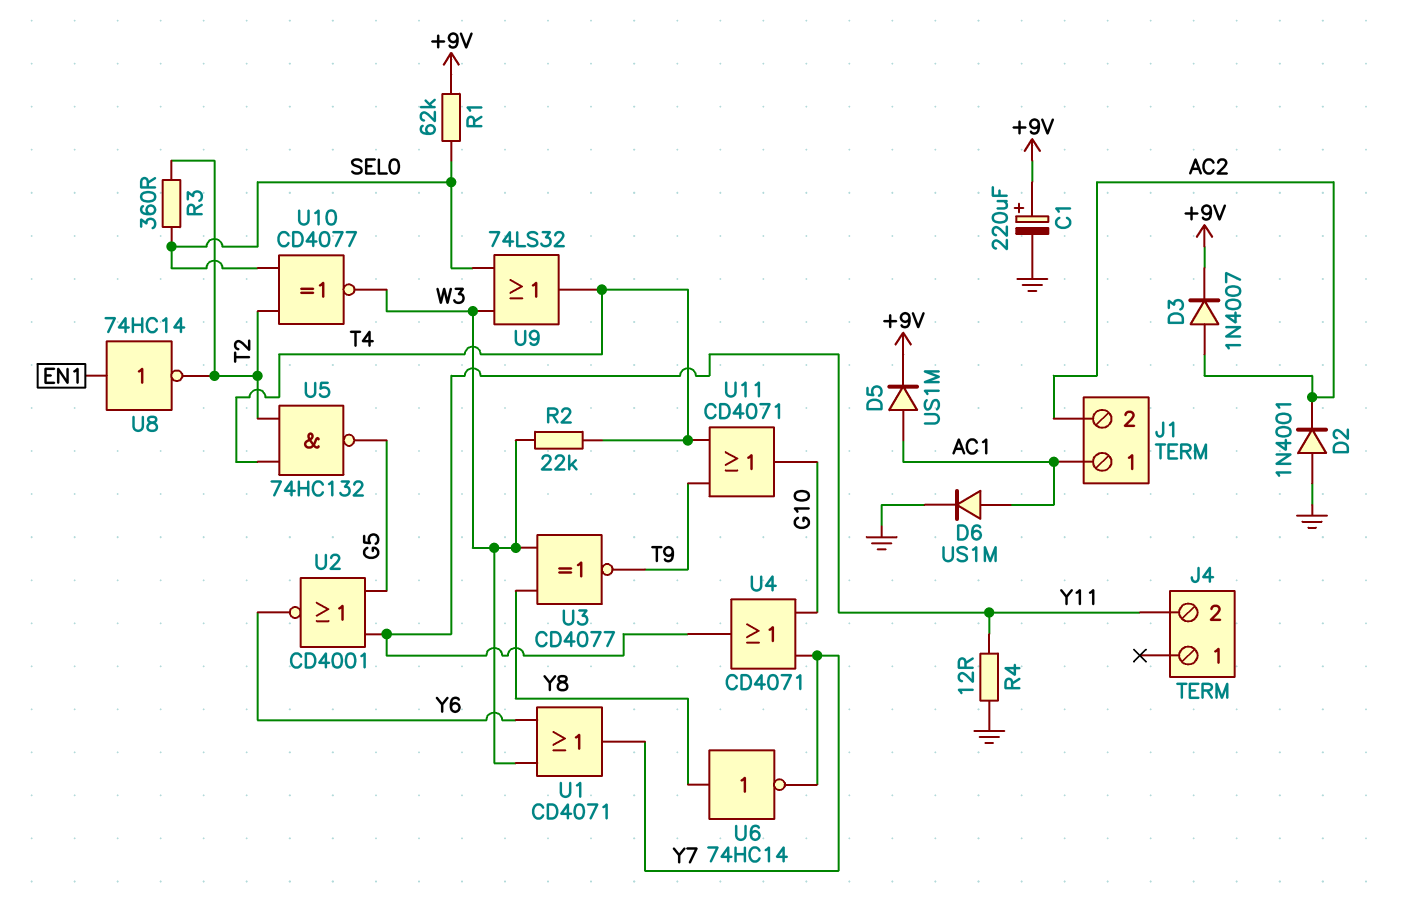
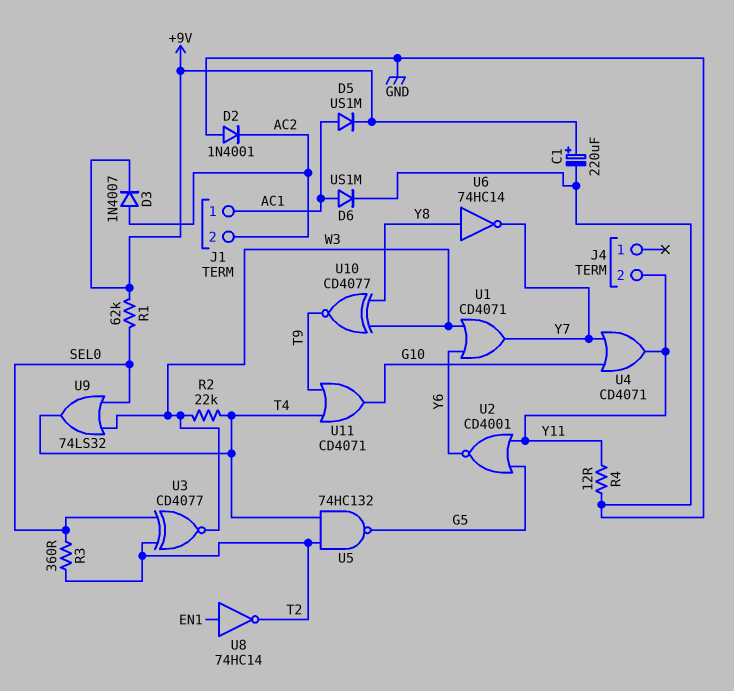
U3: XNOR CD4077 (in W3, in Y8, out T9) -> XNOR CD4077 (in SEL0, in T2, out W3)
U10: XNOR CD4077 (in SEL0, in T2, out W3) -> XNOR CD4077 (in W3, in Y8, out T9)

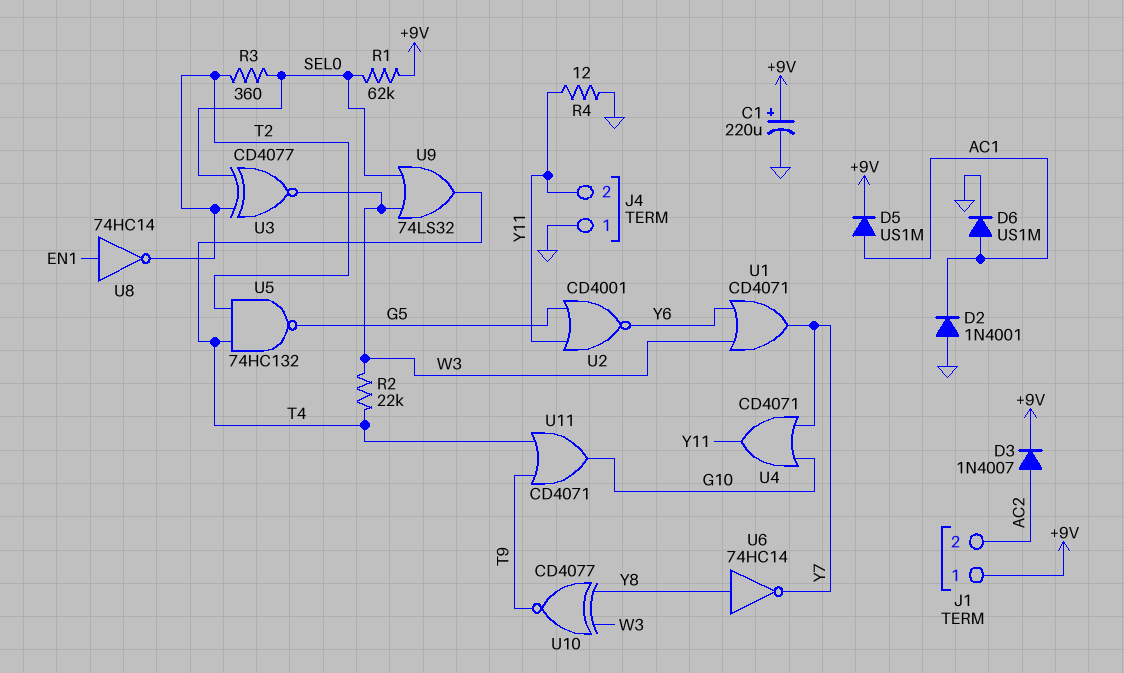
D2: diode 1N4001 (A GND, K AC2) -> diode 1N4001 (A GND, K AC1)
J1 pin 1: AC1 -> +9V
J4 pin 1: none -> GND

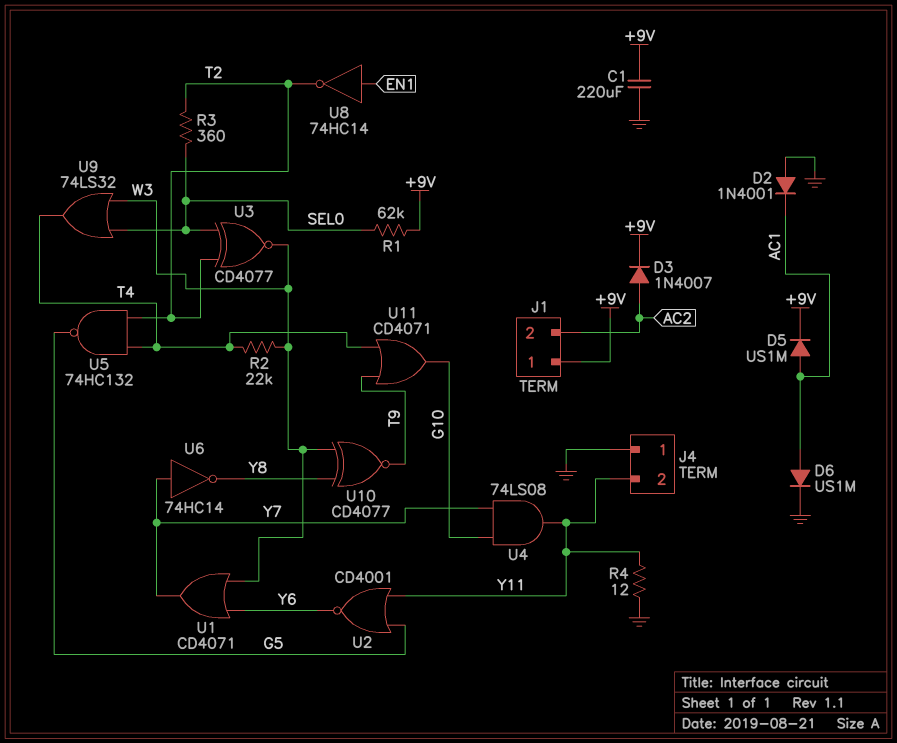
C1: 220uF (plus +9V, minus GND) -> 220uF (+9V, GND)
U4: OR CD4071 (in G10, in Y7, out Y11) -> AND 74LS08 (in G10, in Y7, out Y11)
U6: NOT 74HC14 (in Y8, out Y7) -> NOT 74HC14 (in Y7, out Y8)

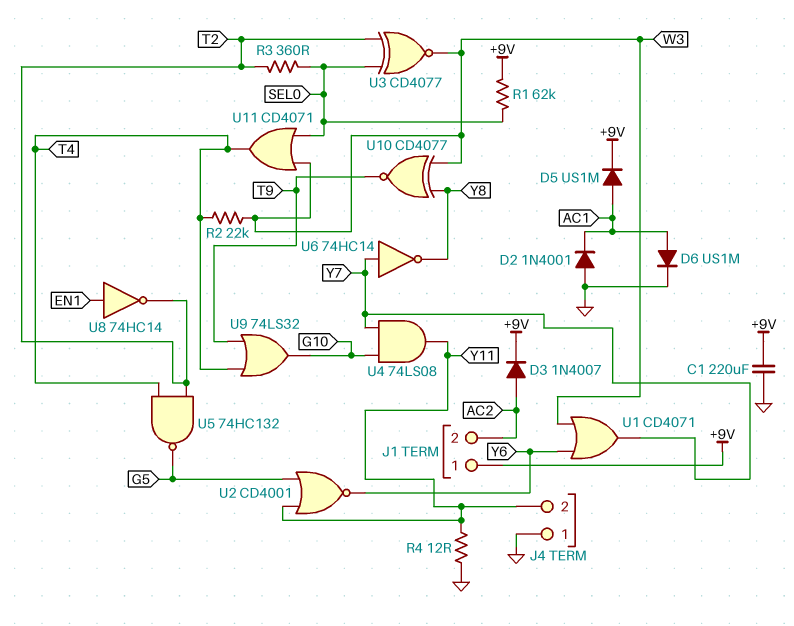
U9: OR 74LS32 (in SEL0, in W3, out T4) -> OR 74LS32 (in T4, in T9, out G10)
U11: OR CD4071 (in T4, in T9, out G10) -> OR CD4071 (in SEL0, in W3, out T4)

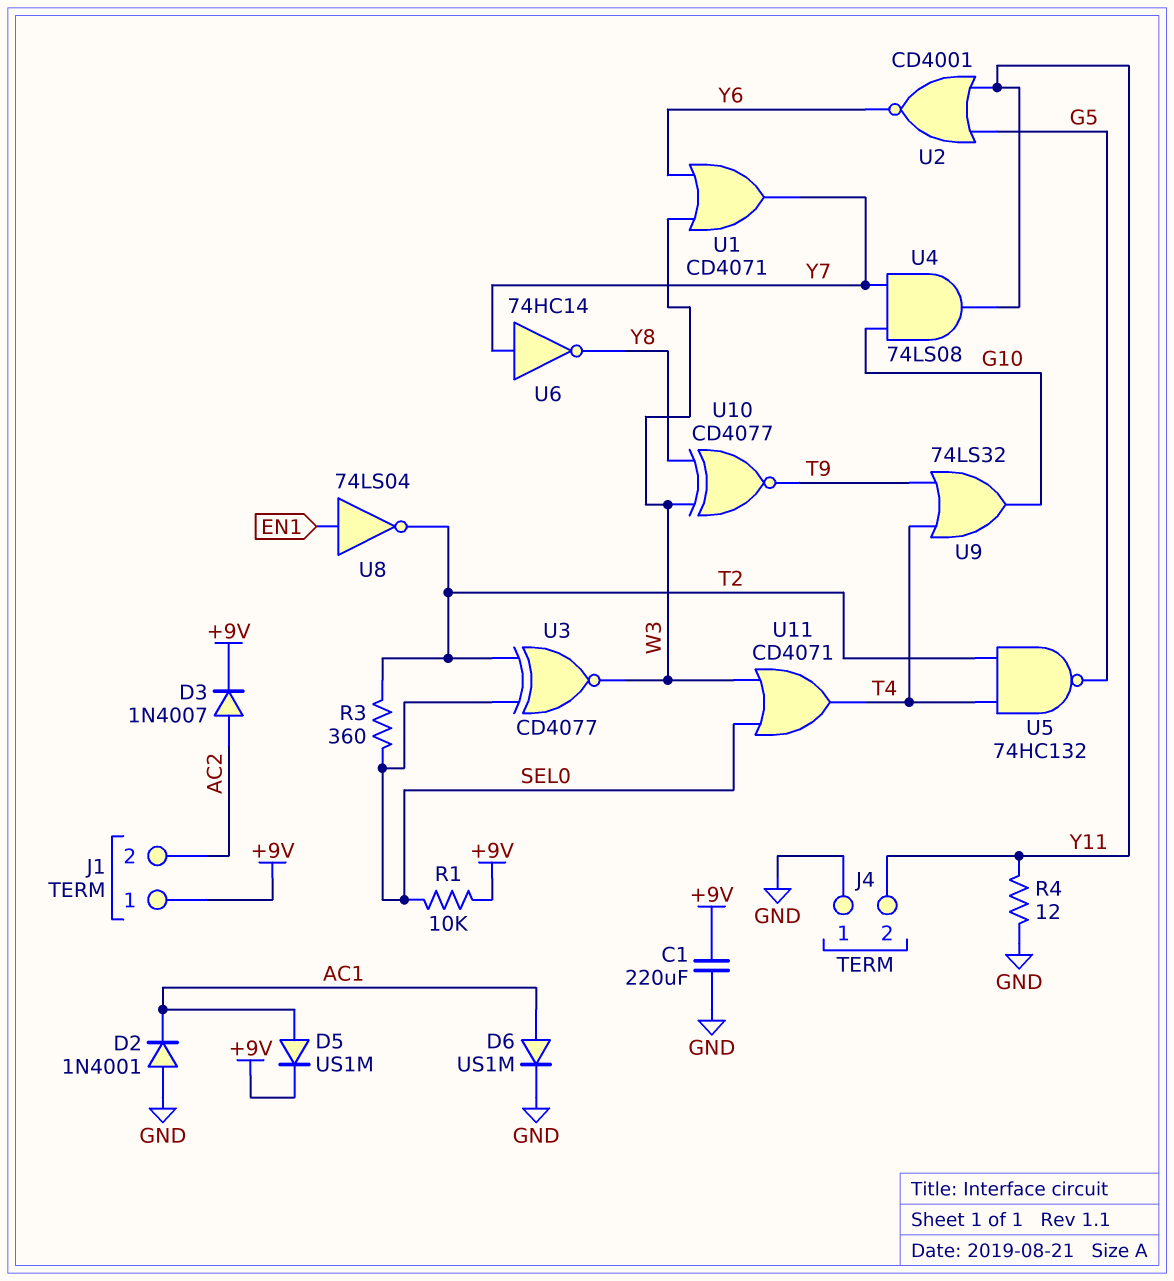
R1: 62k (+9V, SEL0) -> 10k (+9V, SEL0)
R2: 22k (T4, W3) -> none
U8: NOT 74HC14 (in EN1, out T2) -> NOT 74LS04 (in EN1, out T2)

